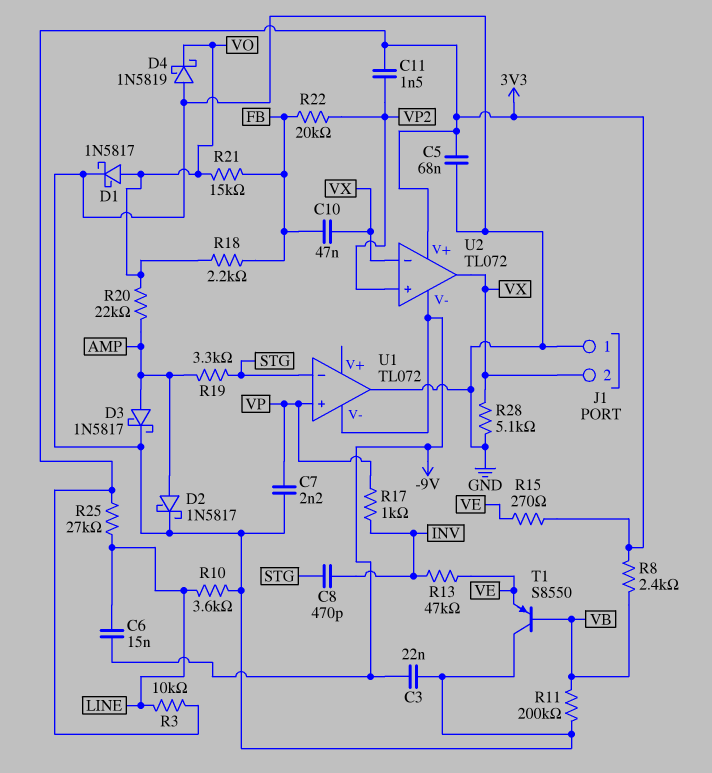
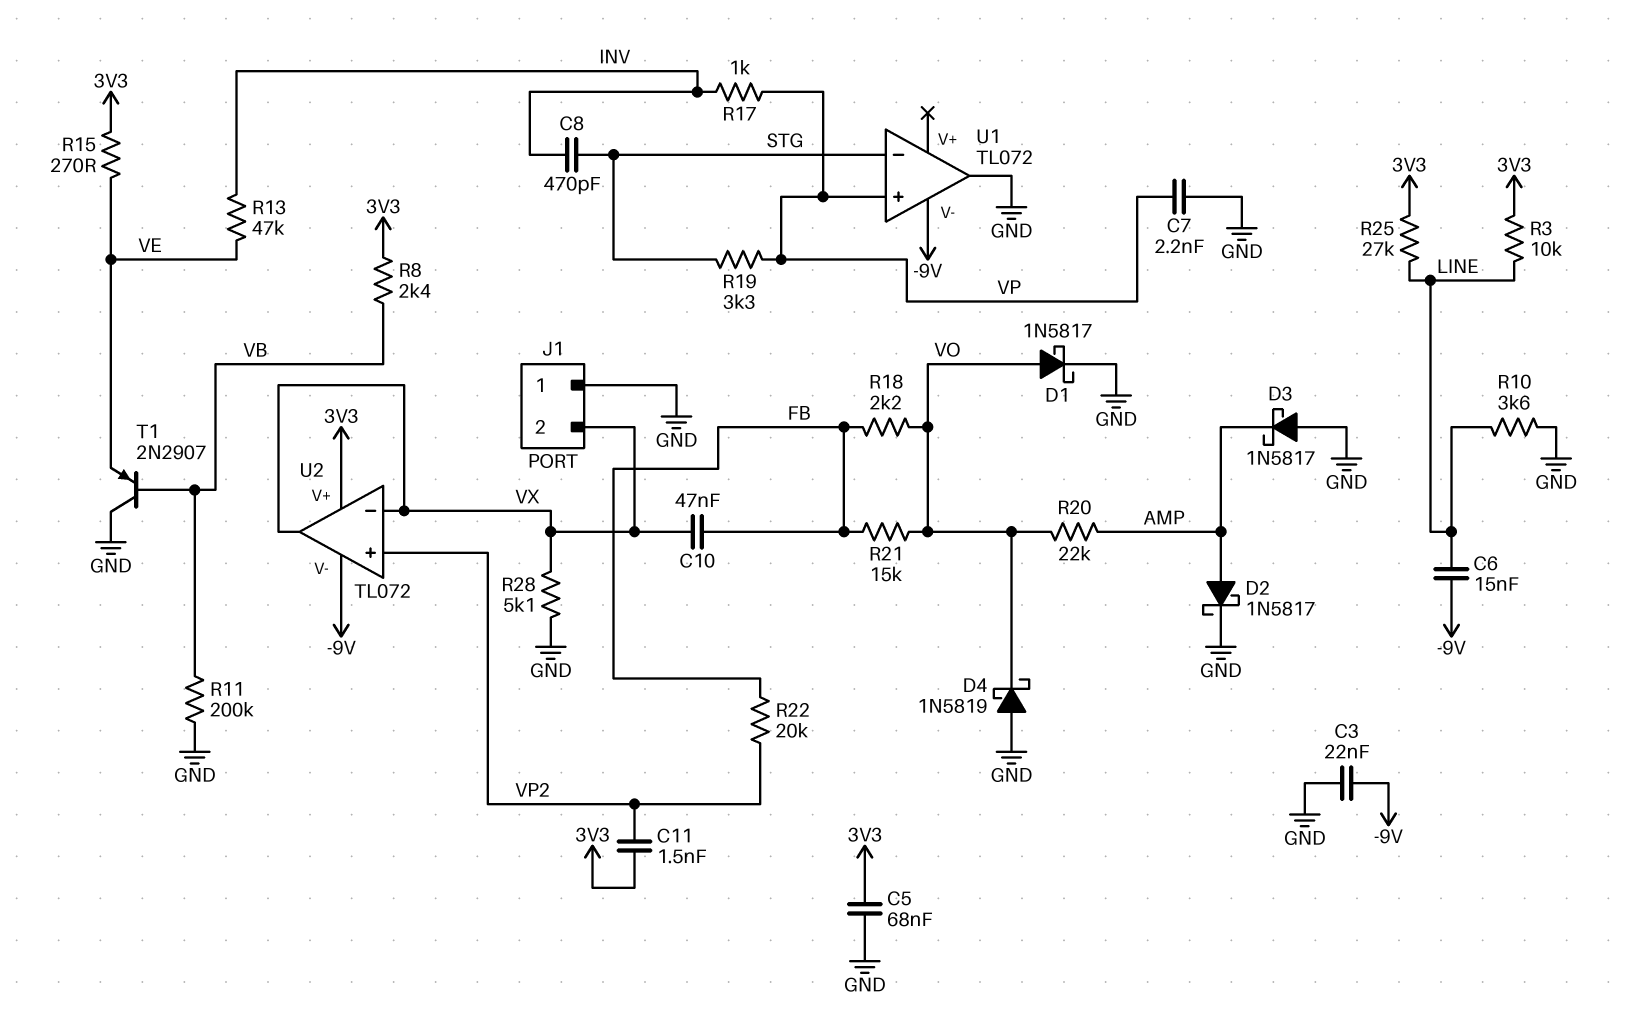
D3: schottky 1N5817 (A AMP, K GND) -> schottky 1N5817 (A GND, K AMP)
R19: 3.3k (AMP, STG) -> 3.3k (STG, VP)
T1: PNP S8550 (B VB, C GND, E VE) -> PNP 2N2907 (B VB, C GND, E VE)

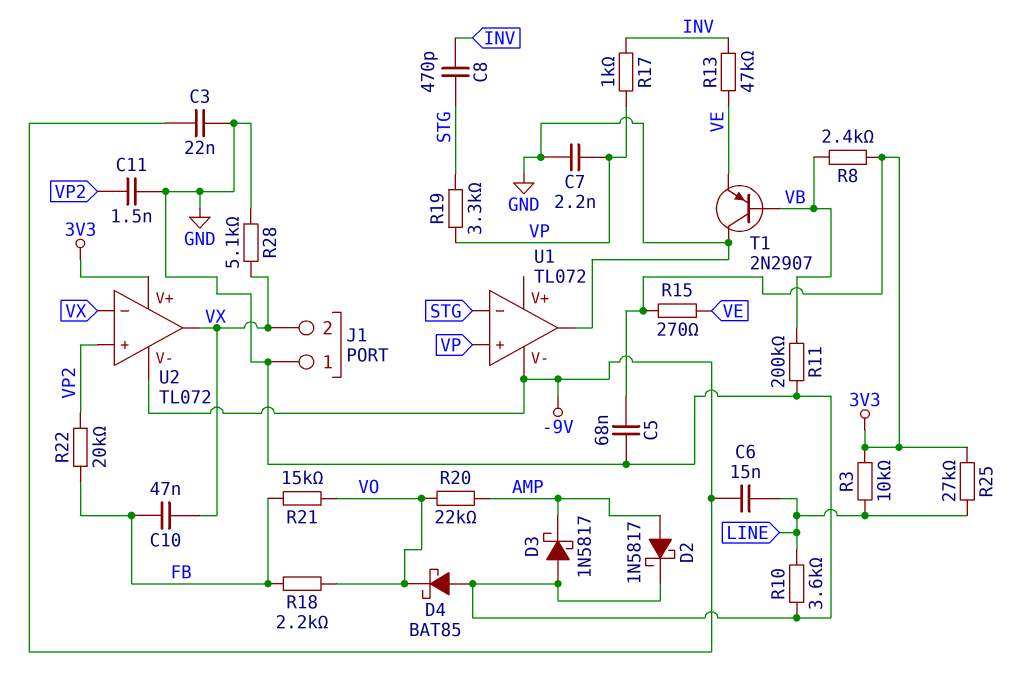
C11: 1.5nF (3V3, VP2) -> 1.5nF (GND, VP2)
D1: schottky 1N5817 (A VO, K GND) -> none
D4: schottky 1N5819 (A GND, K VO) -> schottky BAT85 (A GND, K VO)

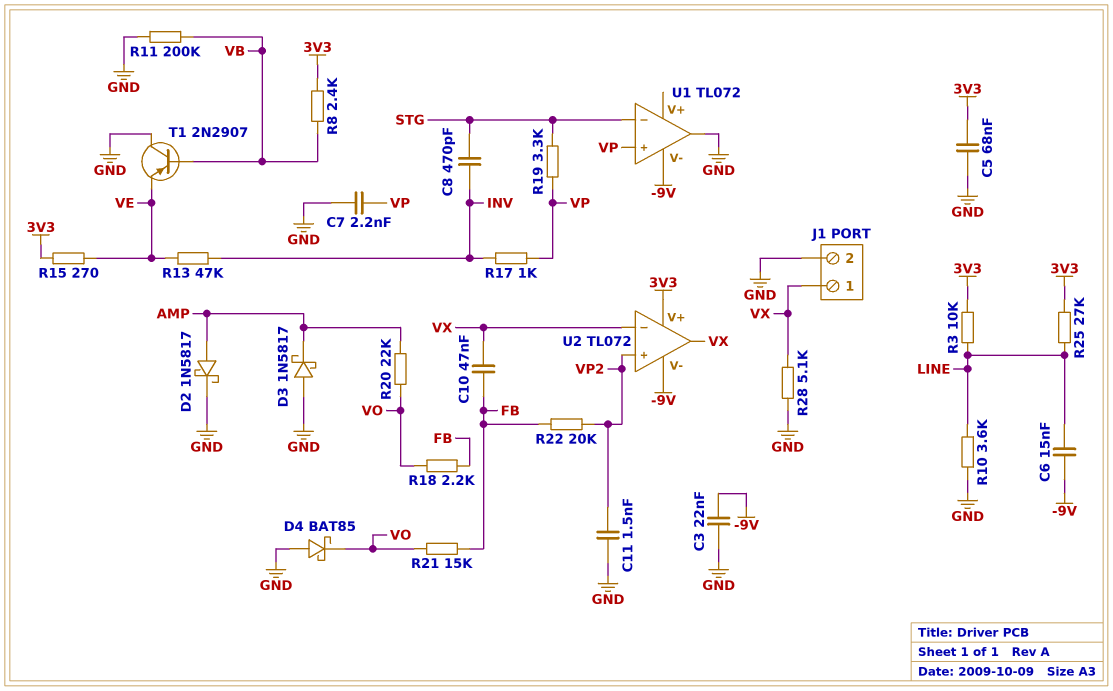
J1 pin 1: GND -> VX
J1 pin 2: VX -> GND

